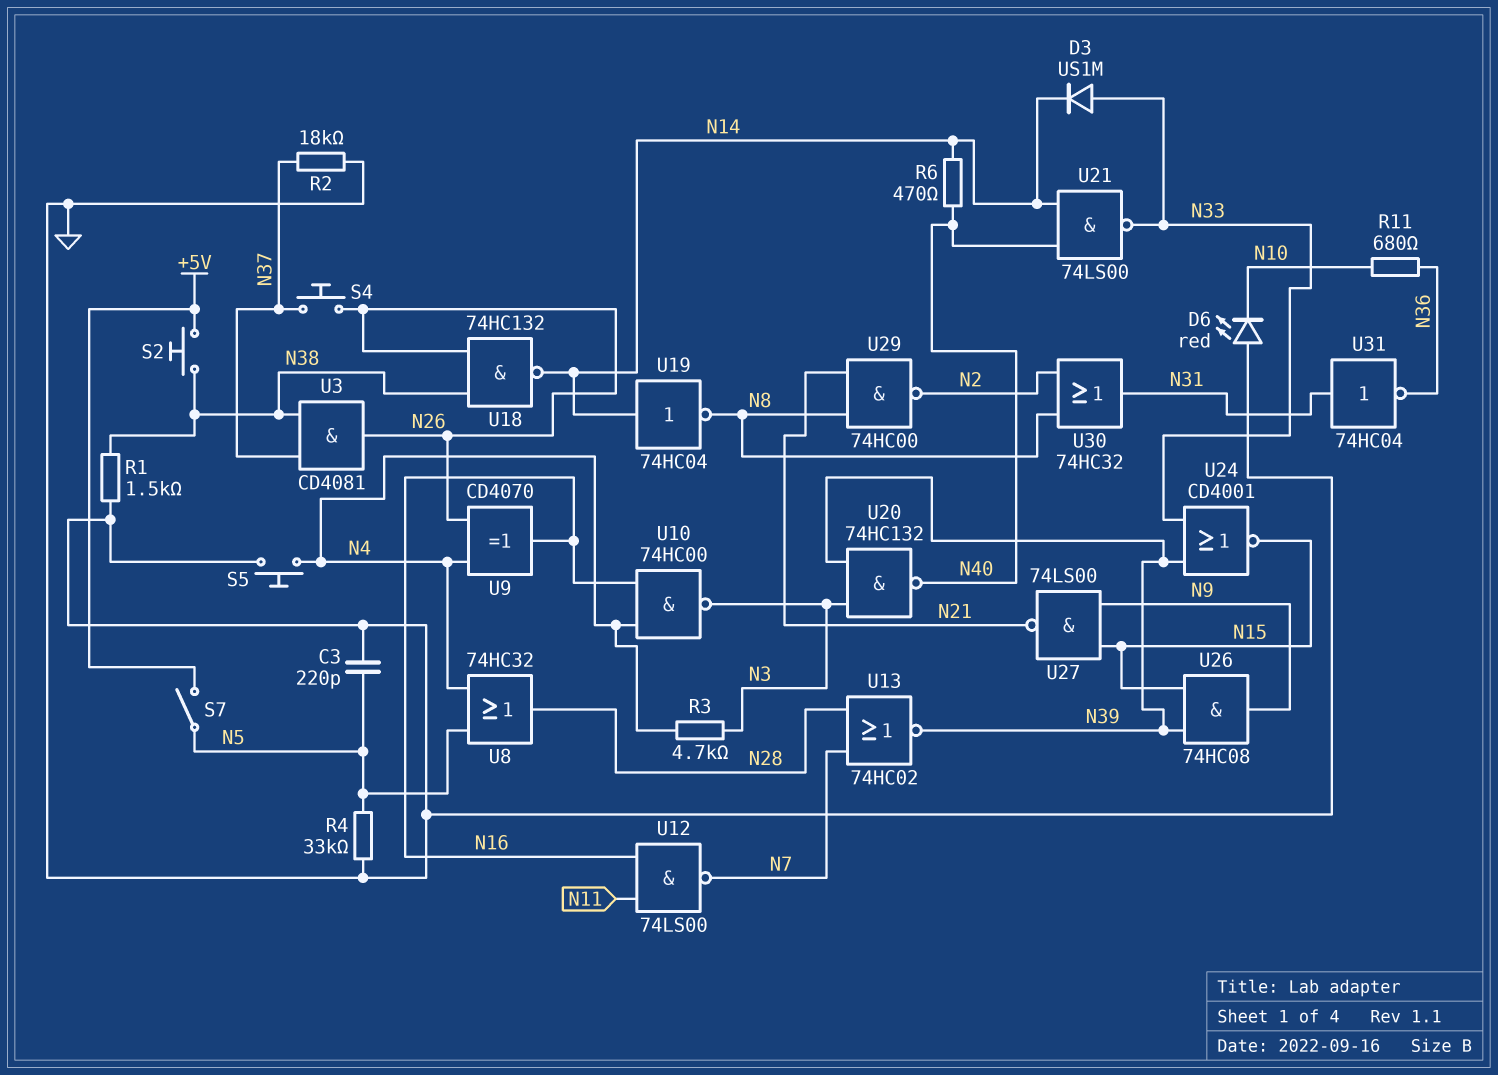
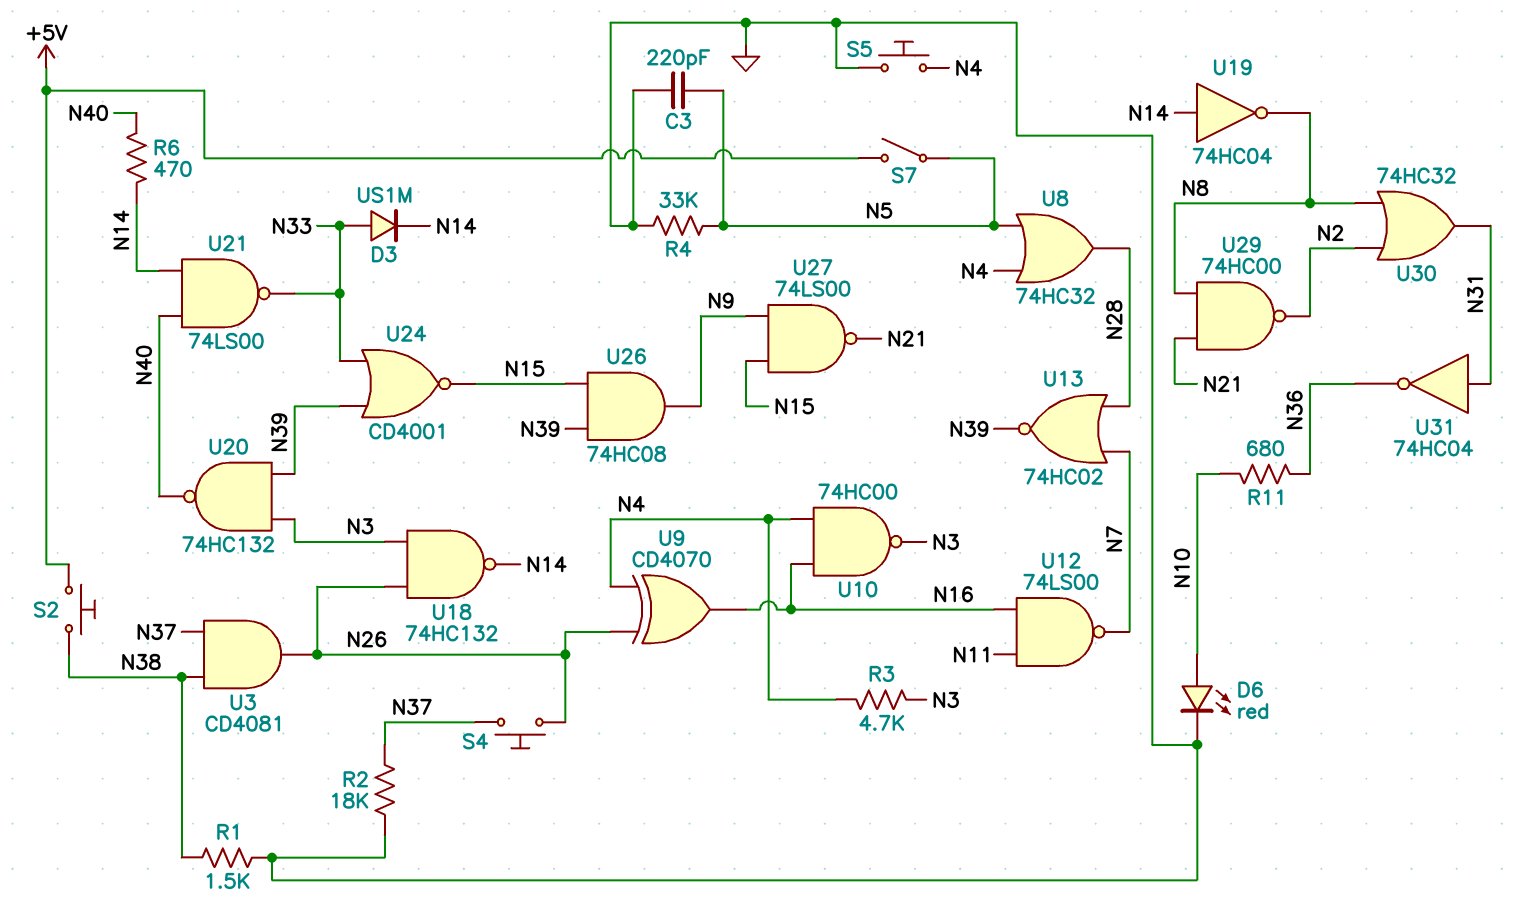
D6: LED red (A GND, K N10) -> LED red (A N10, K GND)
U18: NAND 74HC132 (in N26, in N38, out N14) -> NAND 74HC132 (in N3, in N26, out N14)

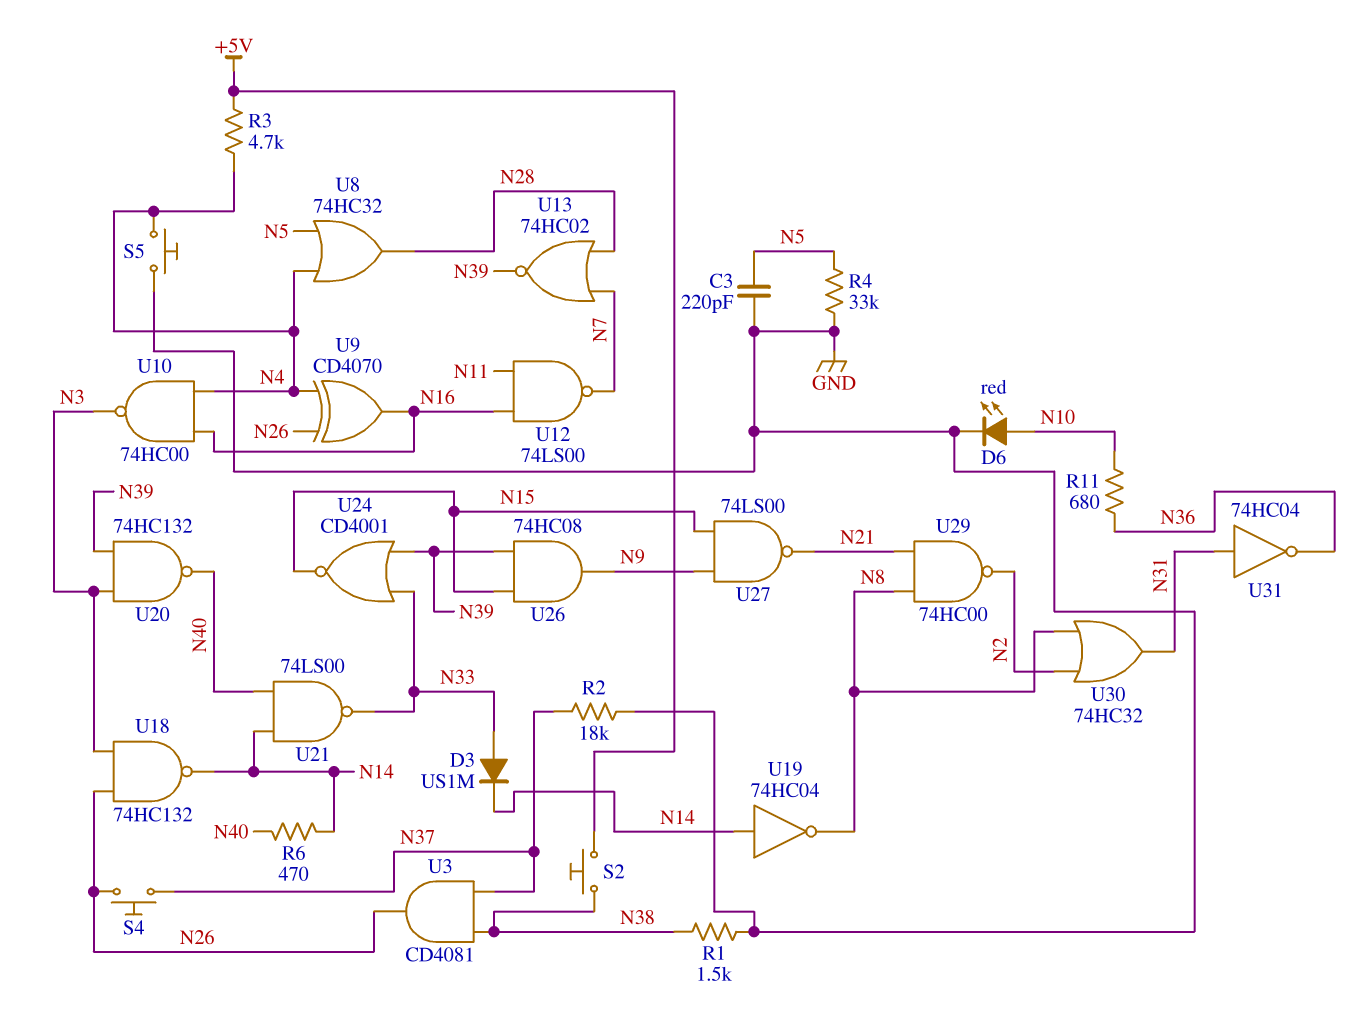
R3: 4.7k (N3, N4) -> 4.7k (+5V, N4)
S7: switch (+5V, N5) -> none

